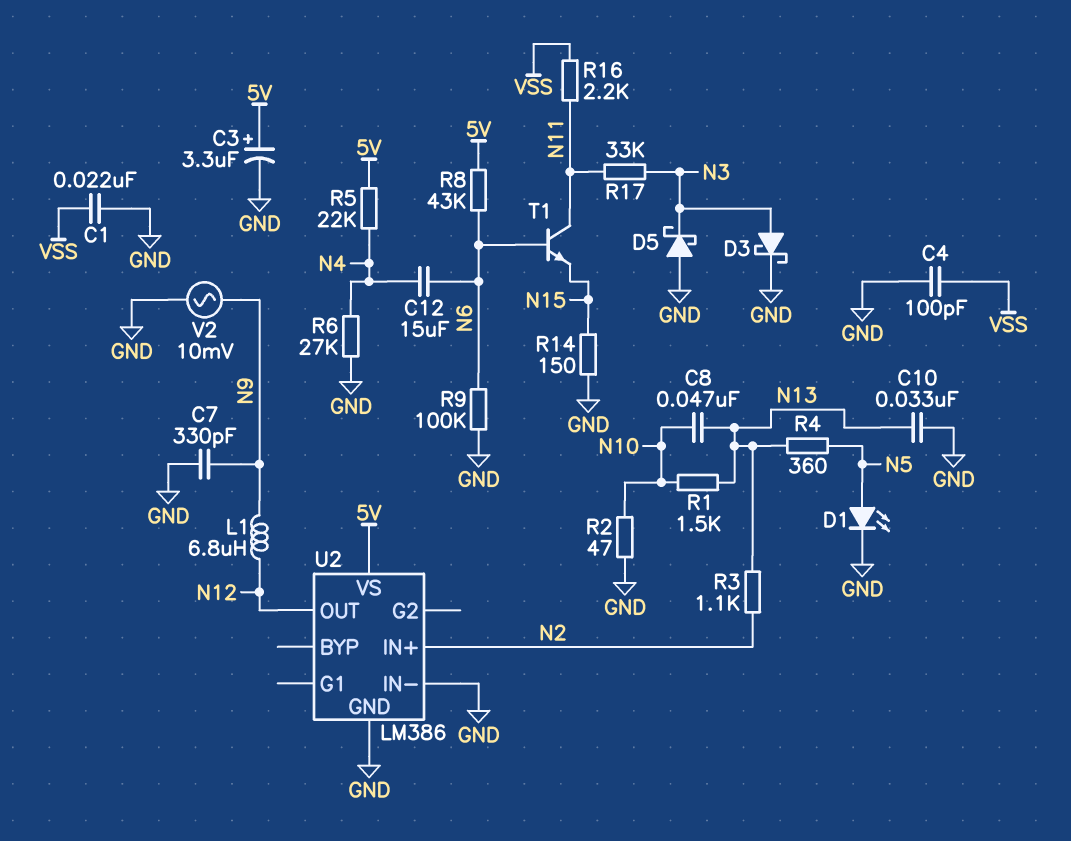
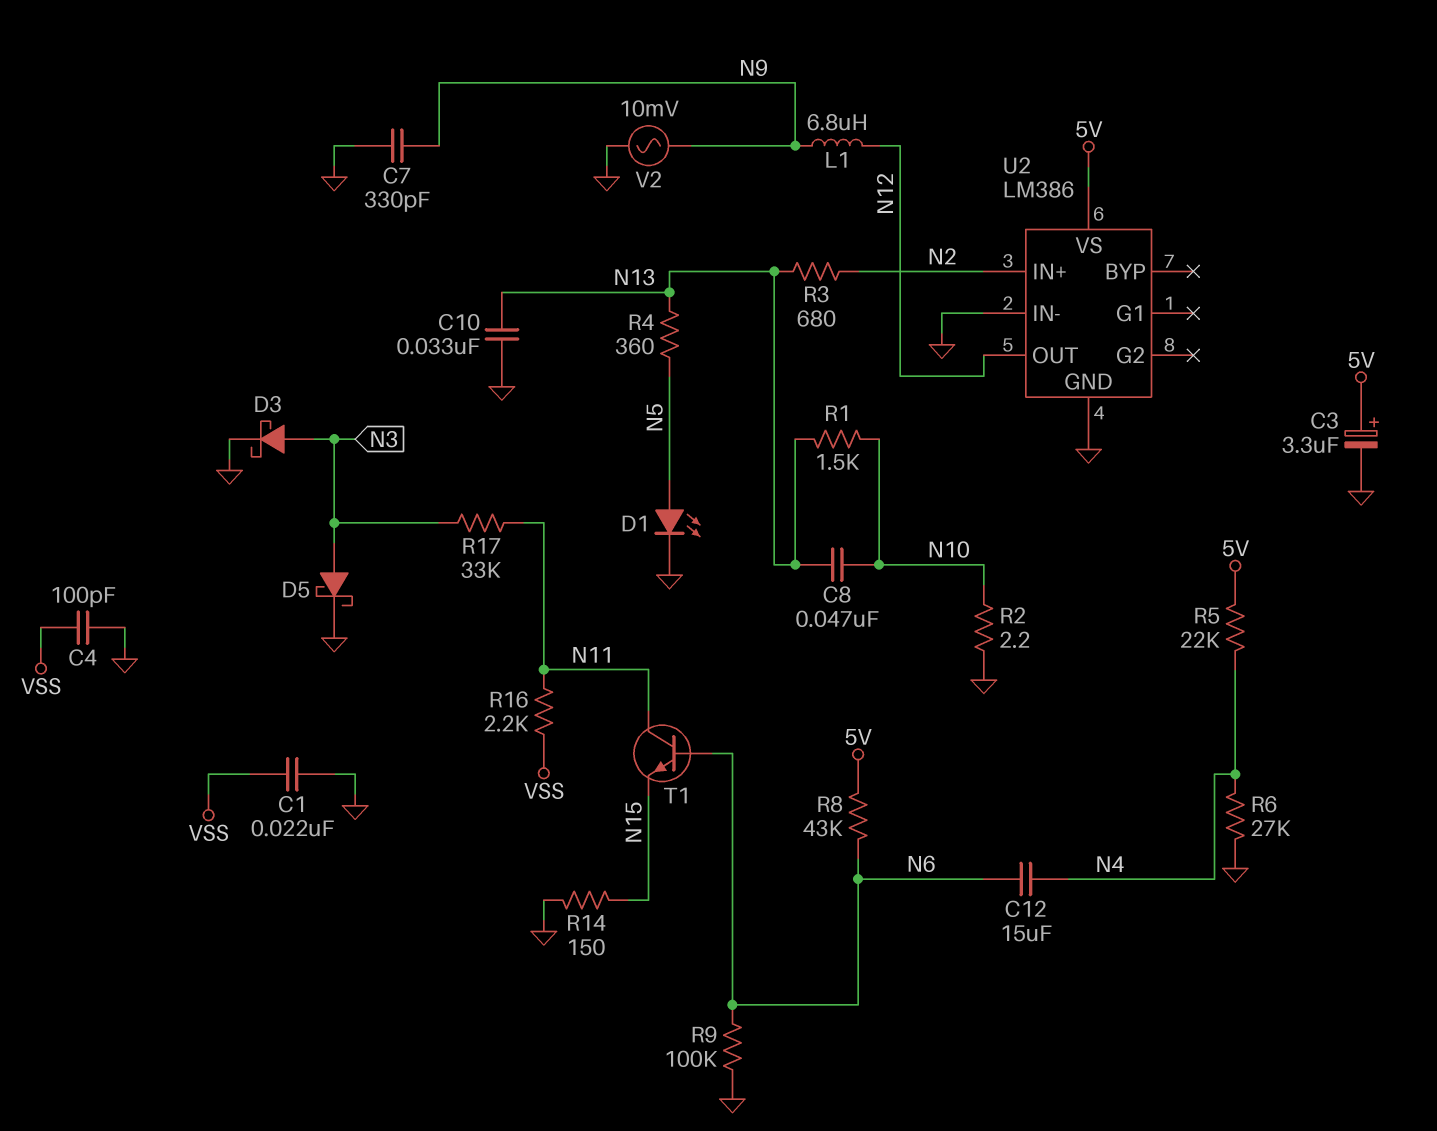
D5: schottky (A GND, K N3) -> schottky (A N3, K GND)
R2: 47 (GND, N10) -> 2.2 (GND, N10)
R3: 1.1k (N2, N13) -> 680 (N2, N13)

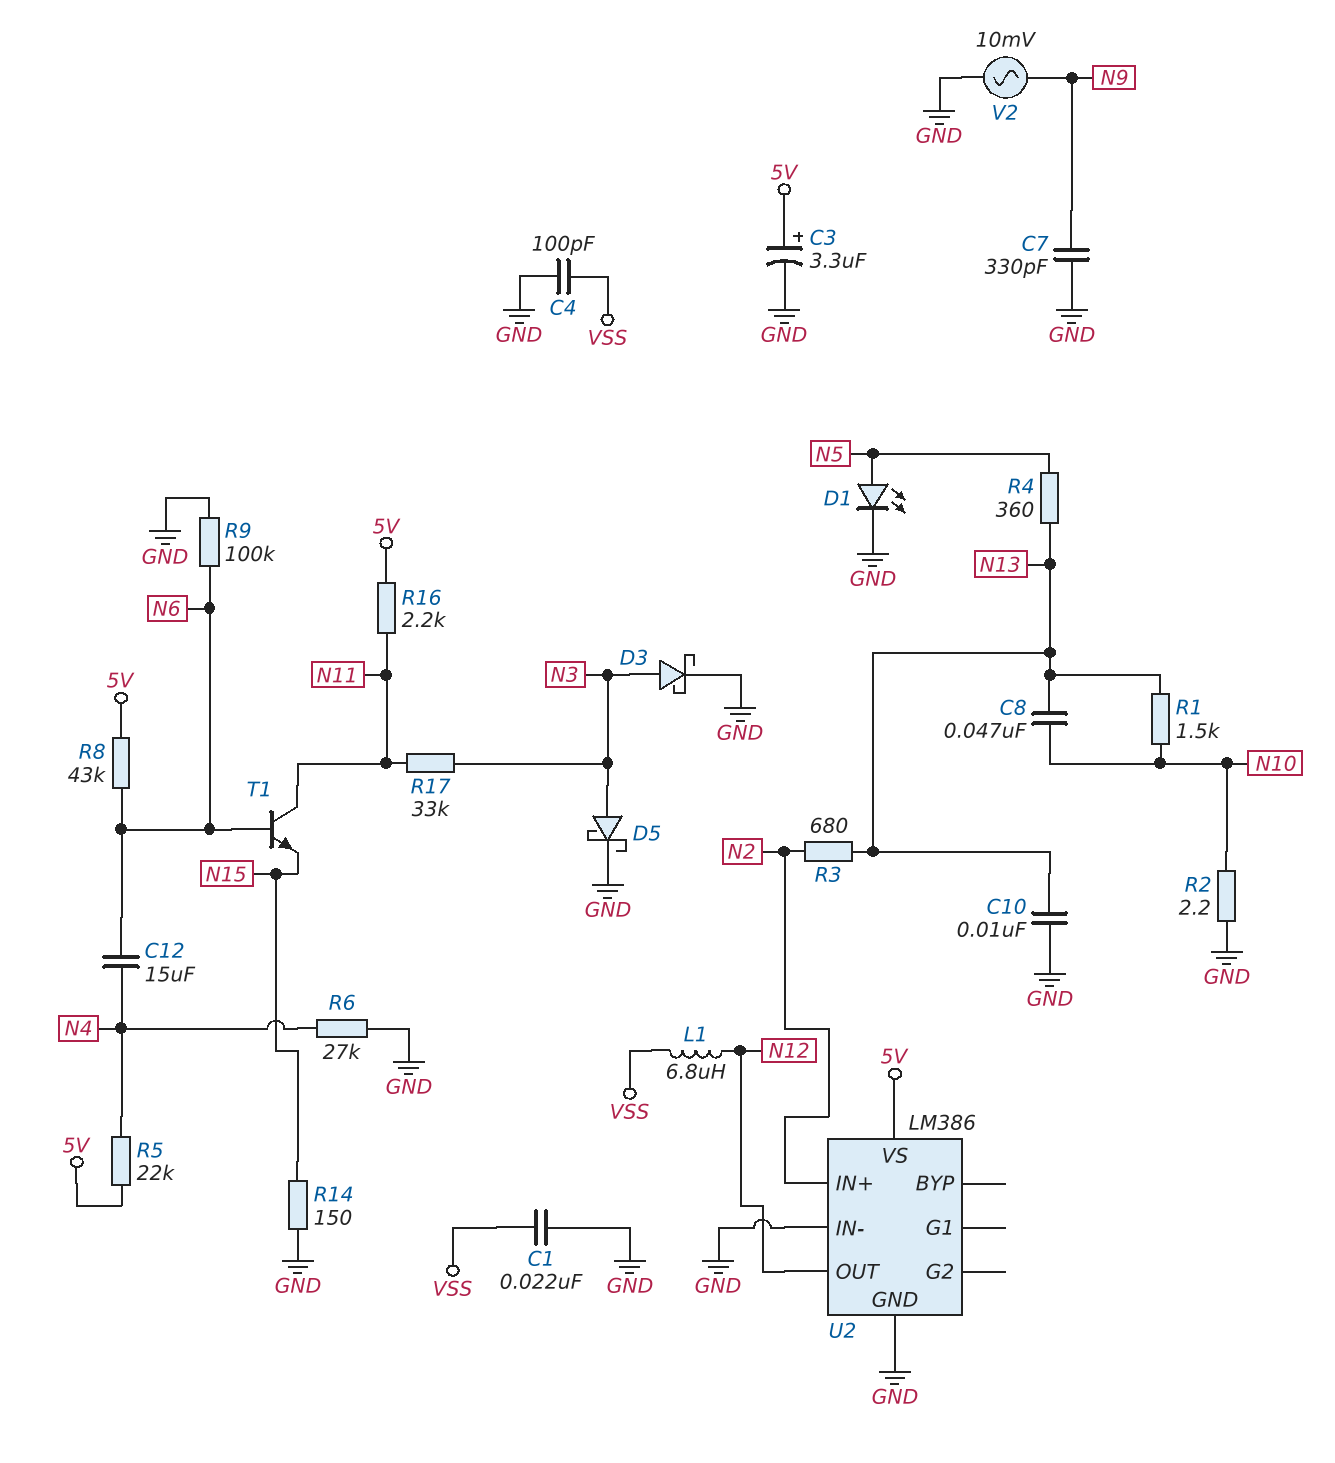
C10: 33nF (GND, N13) -> 10nF (GND, N13)
L1: 6.8uH (N9, N12) -> 6.8uH (N12, VSS)
R16: 2.2k (N11, VSS) -> 2.2k (5V, N11)

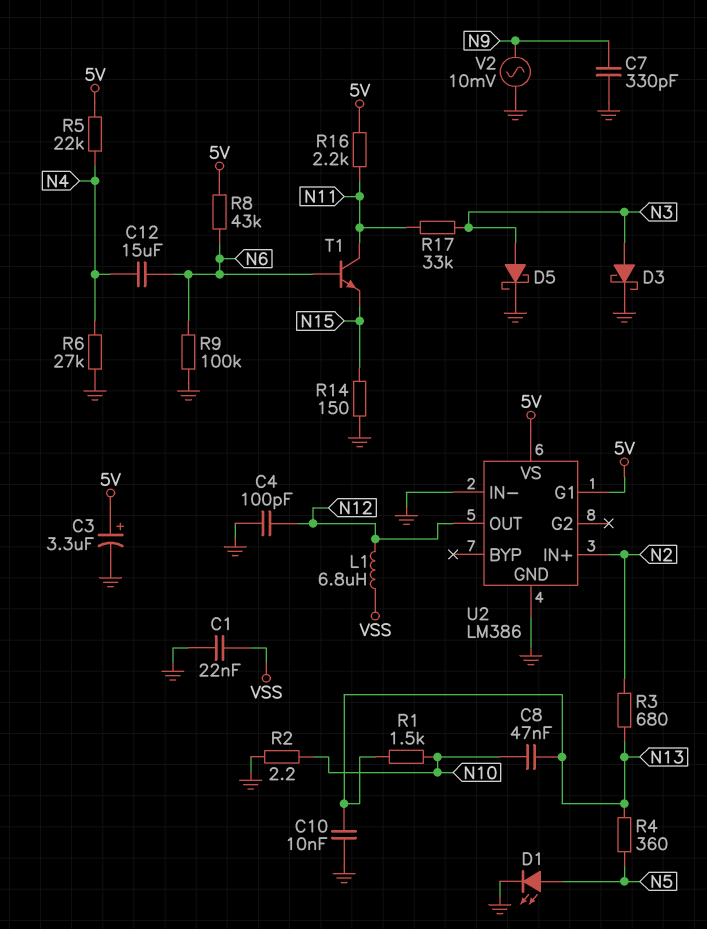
C4: 100pF (GND, VSS) -> 100pF (GND, N12)
U2 pin G1: none -> 5V

